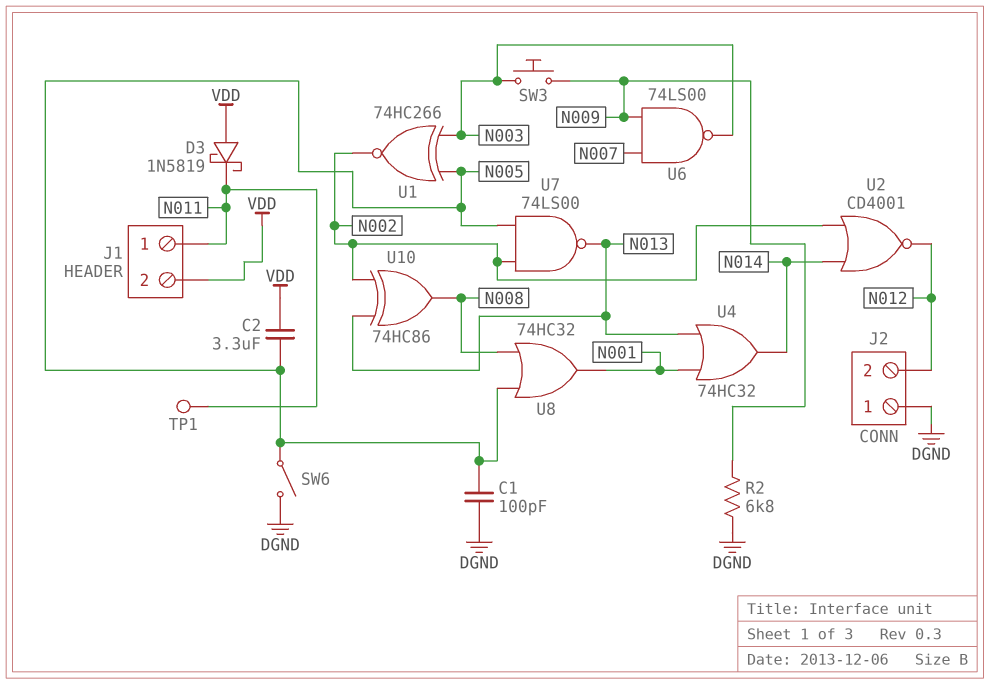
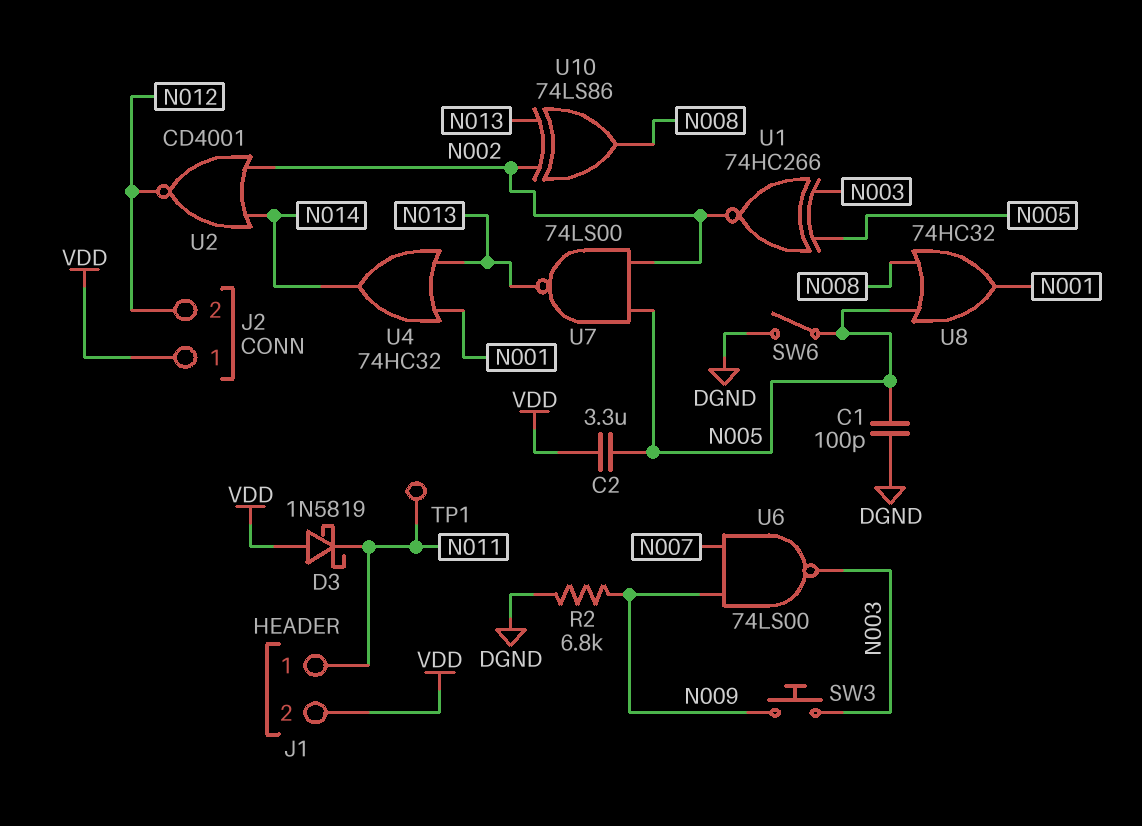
J2 pin 1: DGND -> VDD
U10: XOR 74HC86 (in N002, in N013, out N008) -> XOR 74LS86 (in N002, in N013, out N008)

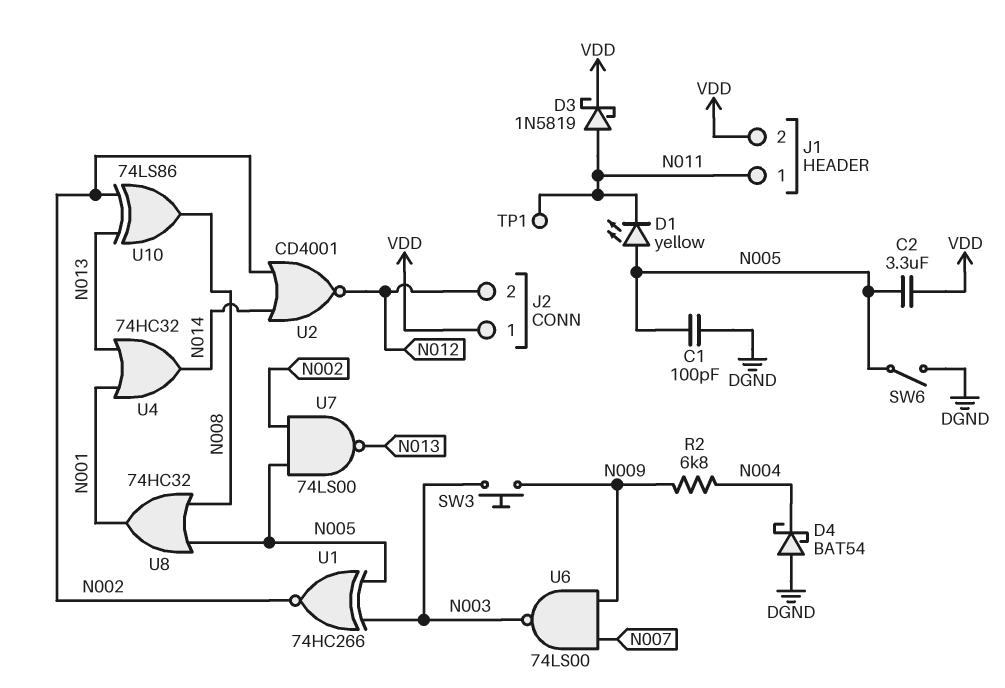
D1: none -> LED yellow (A N005, K N011)
D3: schottky 1N5819 (A VDD, K N011) -> schottky 1N5819 (A N011, K VDD)
D4: none -> schottky BAT54 (A DGND, K N004)
R2: 6.8k (DGND, N009) -> 6.8k (N004, N009)

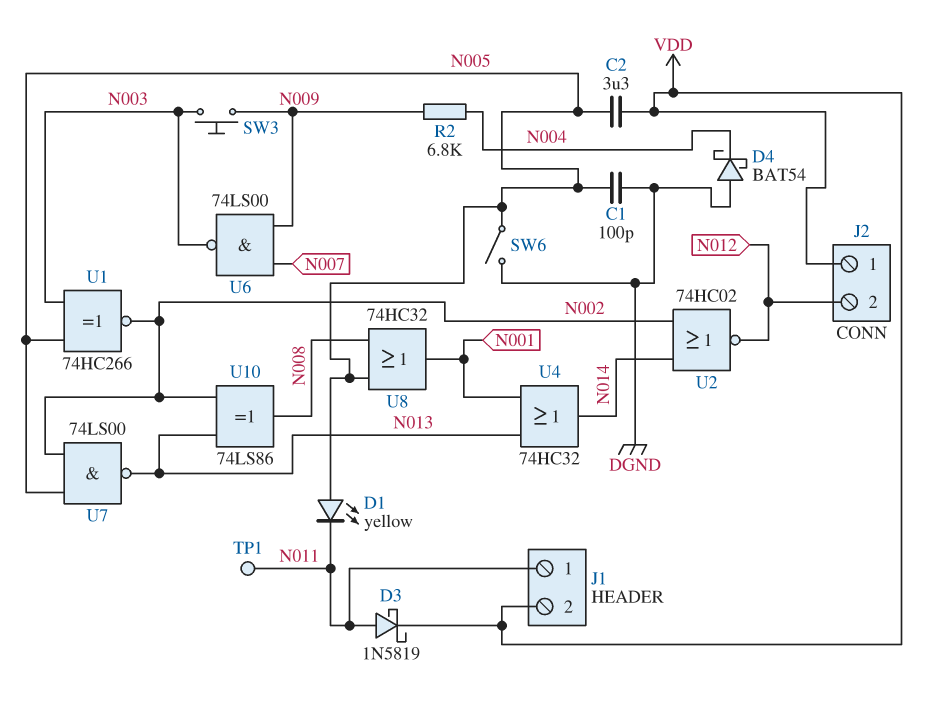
U2: NOR CD4001 (in N002, in N014, out N012) -> NOR 74HC02 (in N002, in N014, out N012)

